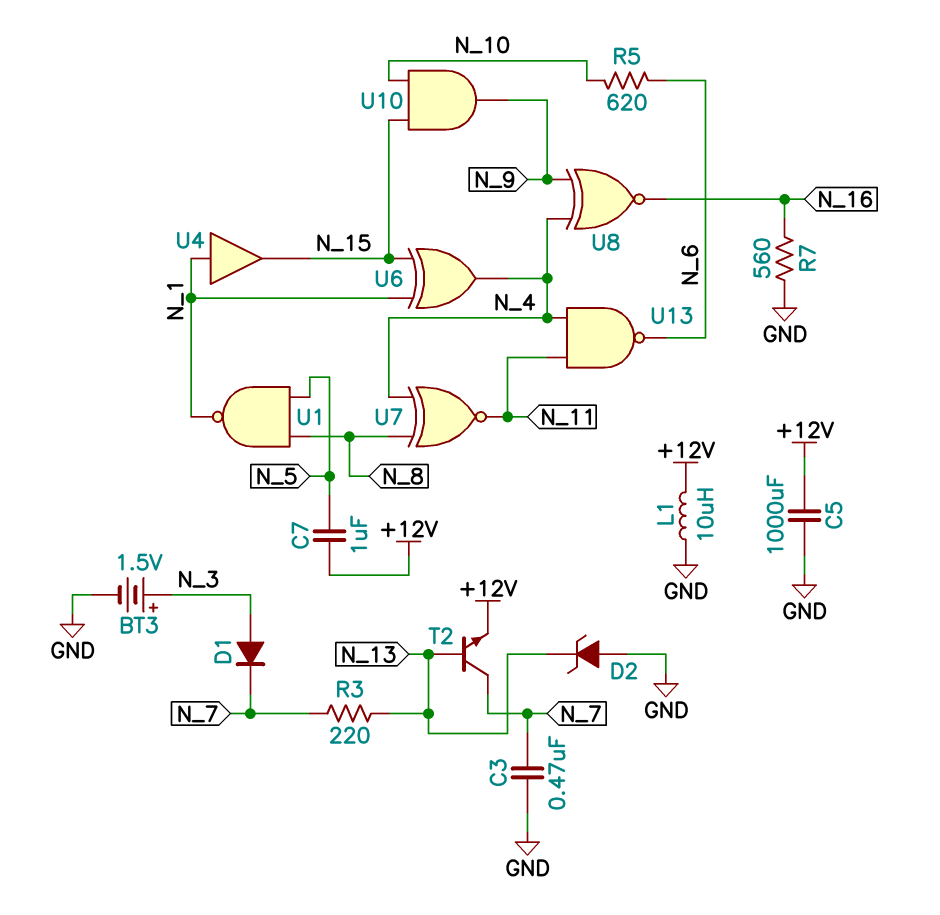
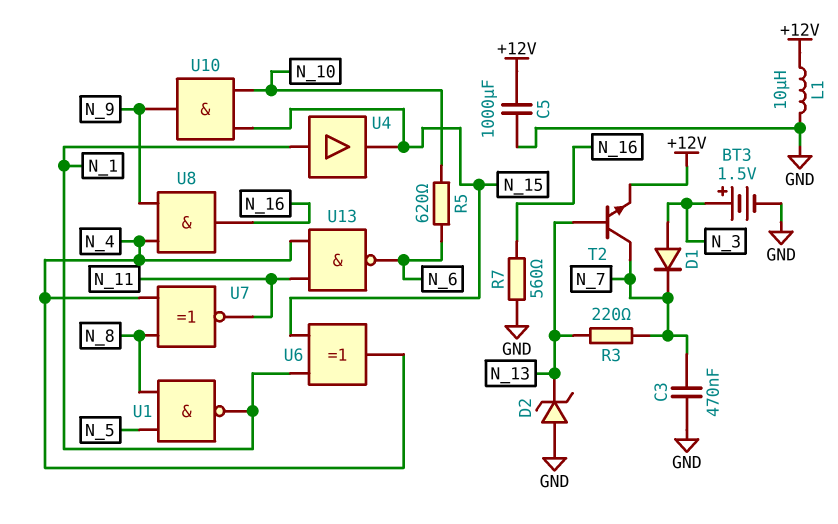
C7: 1uF (+12V, N_5) -> none
U8: XNOR (in N_4, in N_9, out N_16) -> AND (in N_4, in N_9, out N_16)

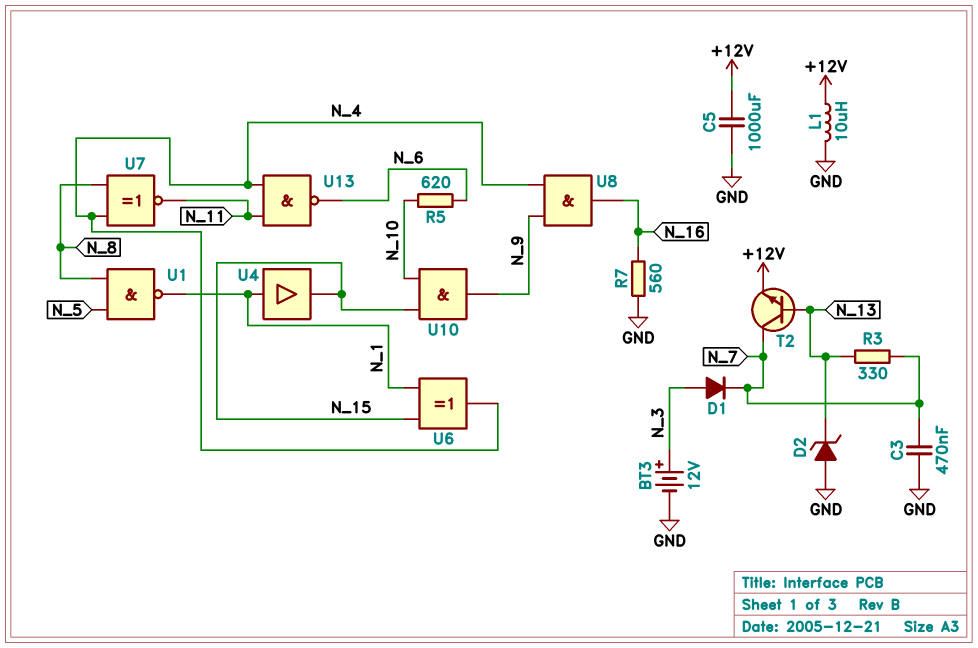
BT3: 1.5V (plus N_3, minus GND) -> 12V (plus N_3, minus GND)
R3: 220 (N_7, N_13) -> 330 (N_7, N_13)

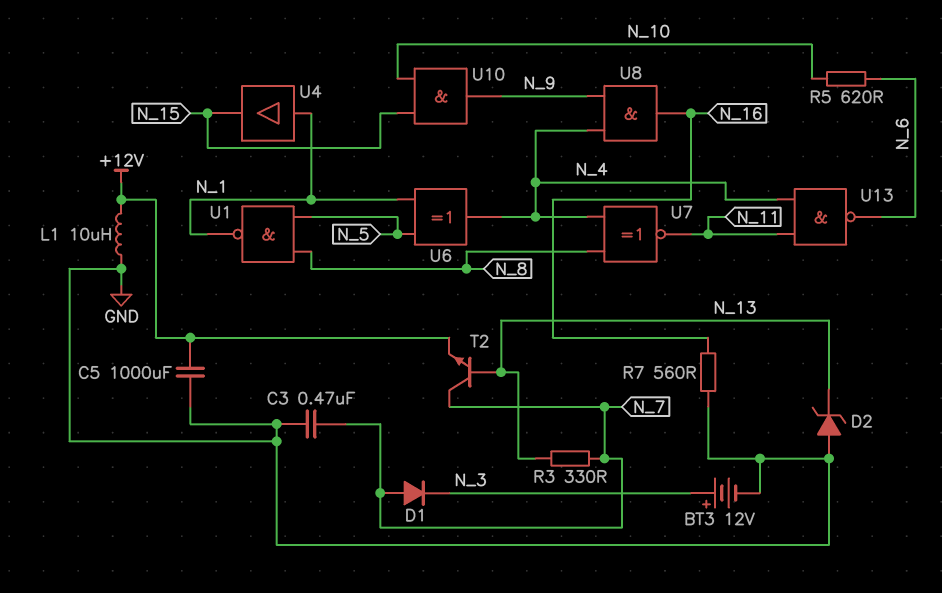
D1: diode (A N_3, K N_7) -> diode (A N_7, K N_3)
U6: XOR (in N_1, in N_15, out N_4) -> XOR (in N_1, in N_5, out N_4)

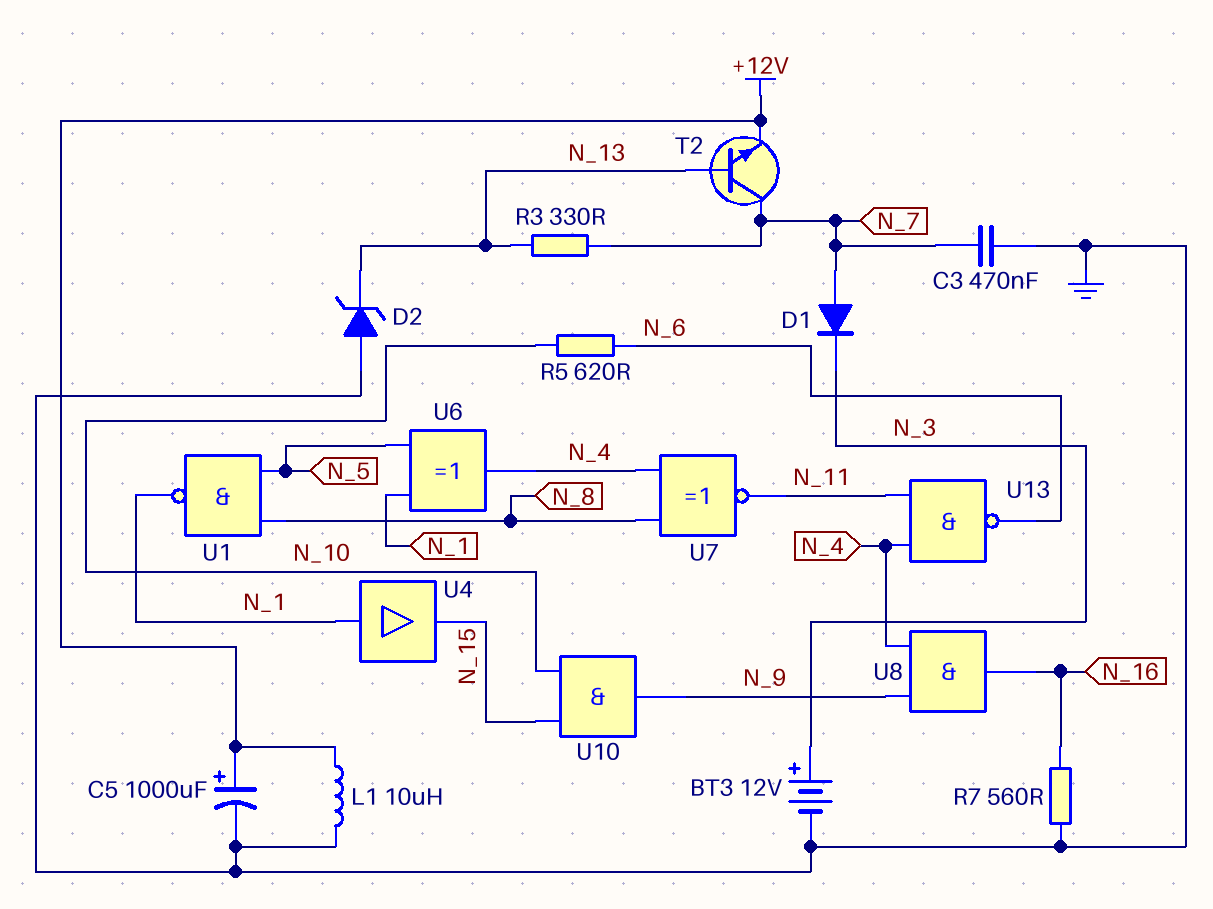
C5: 1000uF (+12V, GND) -> 1000uF (plus +12V, minus GND)

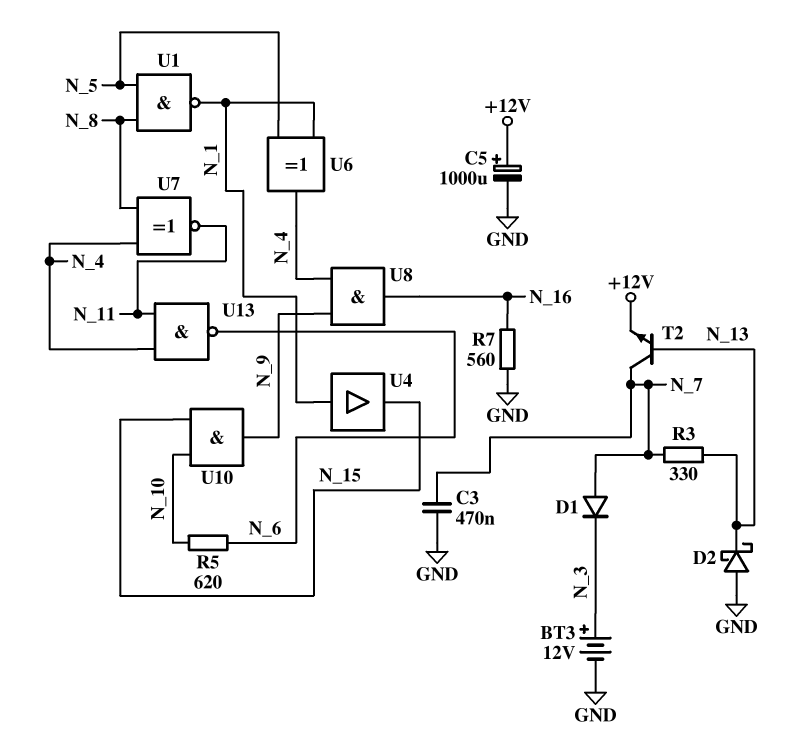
D2: zener (A GND, K N_13) -> schottky (A GND, K N_13)
L1: 10uH (+12V, GND) -> none

